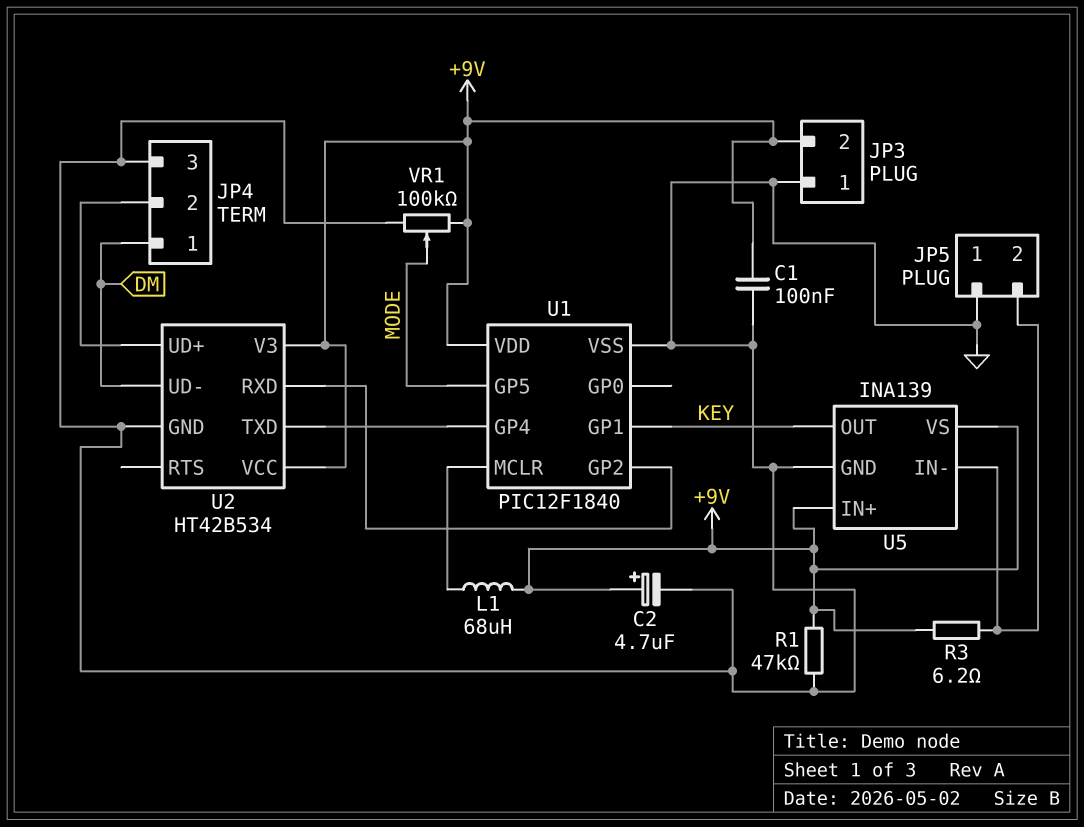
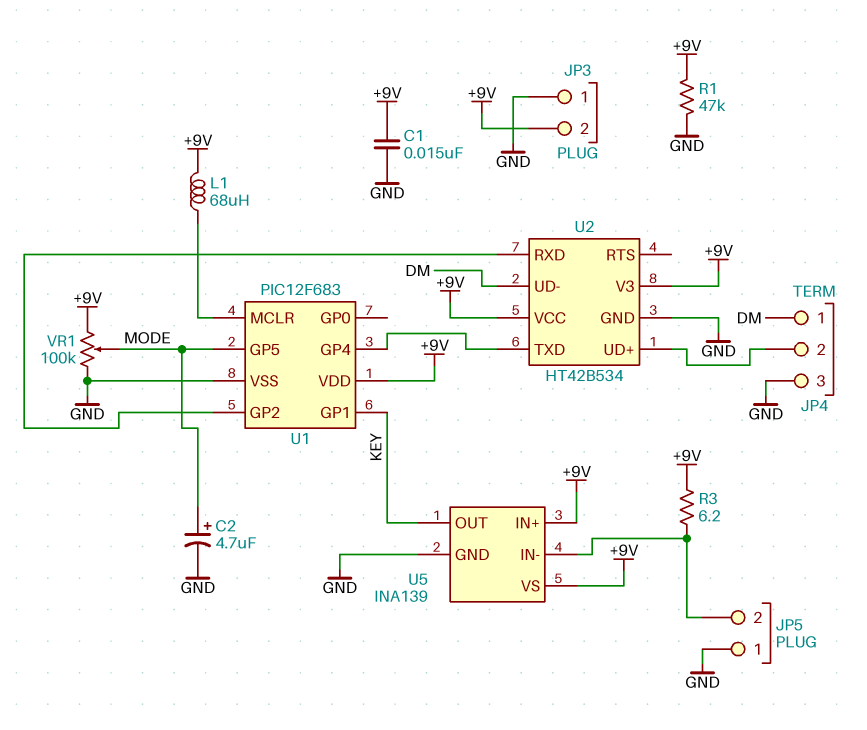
C1: 100nF (+9V, GND) -> 15nF (+9V, GND)
C2: 4.7uF (plus +9V, minus GND) -> 4.7uF (plus MODE, minus GND)
U1: PIC12F1840 -> PIC12F683

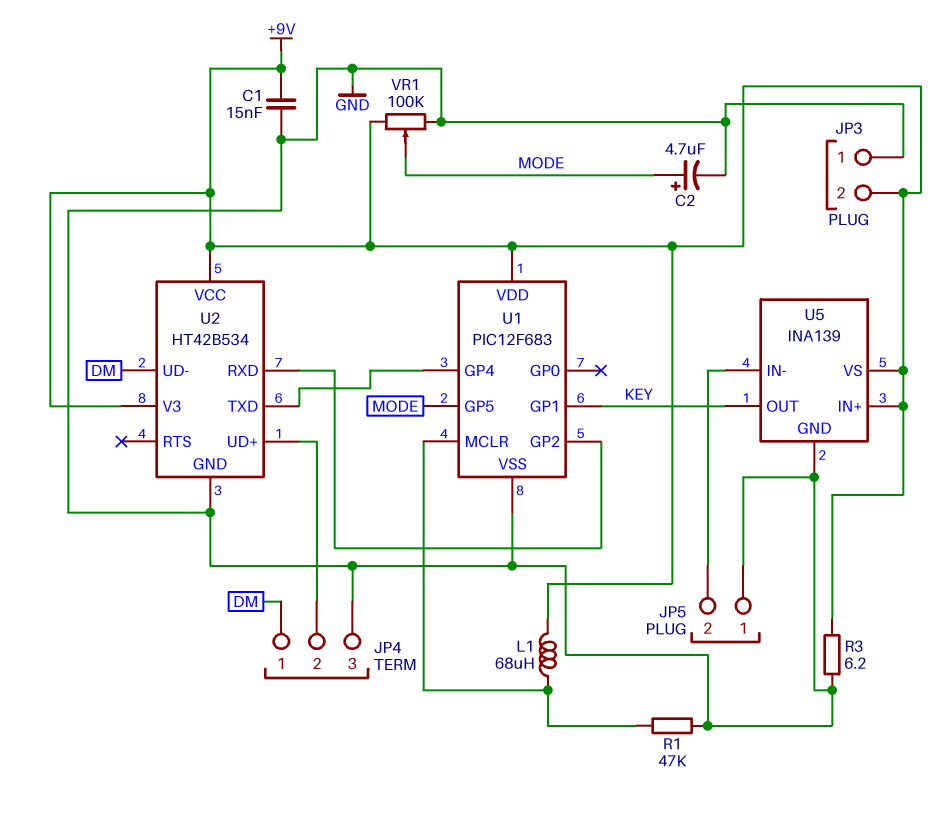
R1: 47k (+9V, GND) -> 47k (GND, U1/MCLR)
R3: 6.2 (+9V, JP5/2) -> 6.2 (+9V, GND)

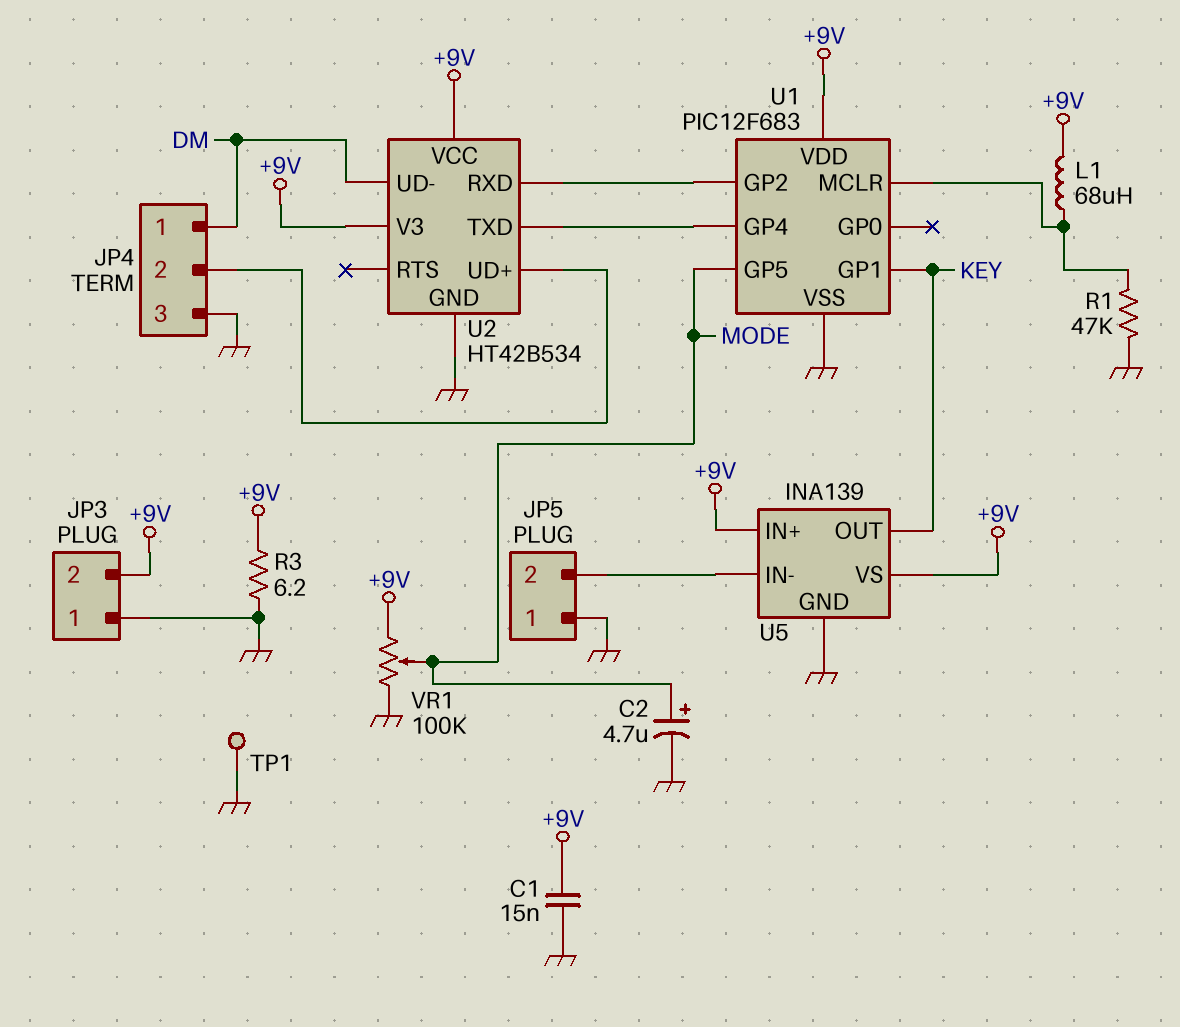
TP1: none -> test point (GND)

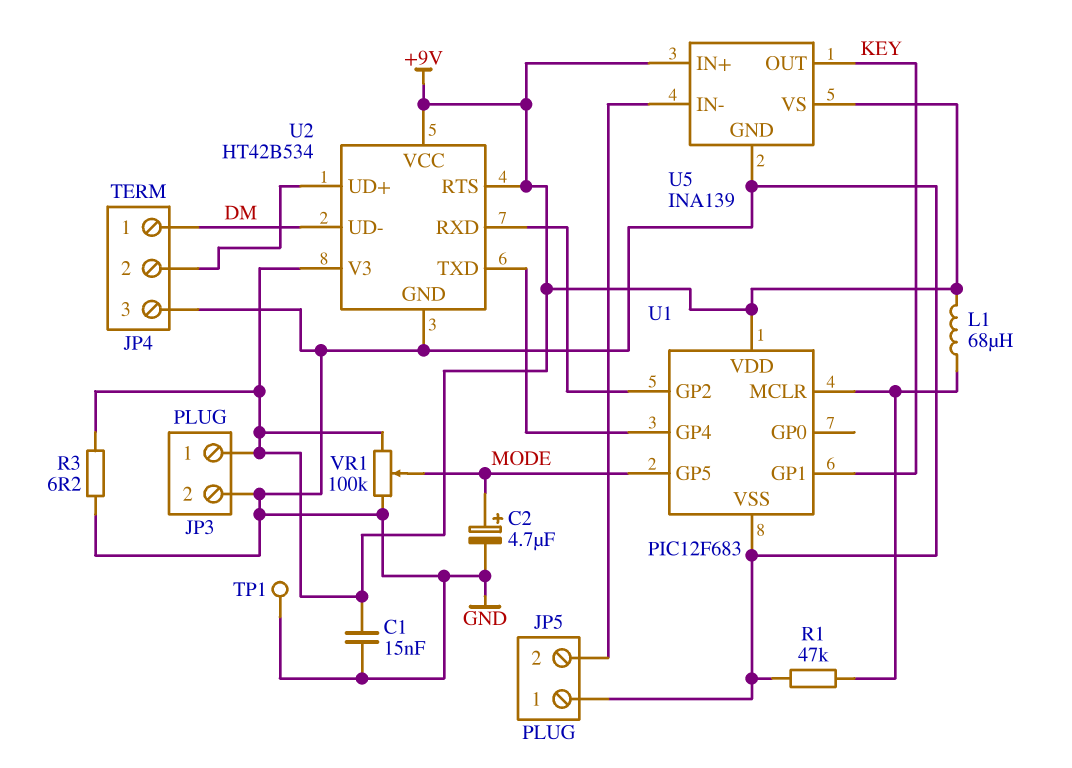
JP3 pin 1: GND -> +9V
JP3 pin 2: +9V -> GND
U2 pin RTS: none -> +9V

